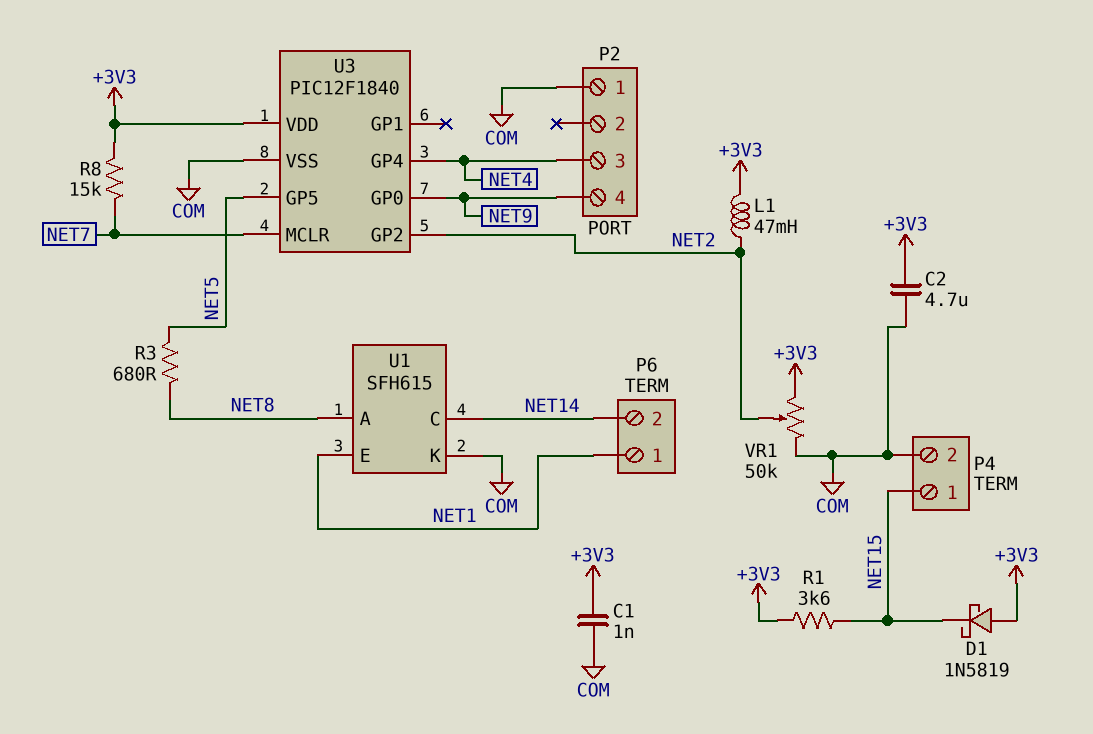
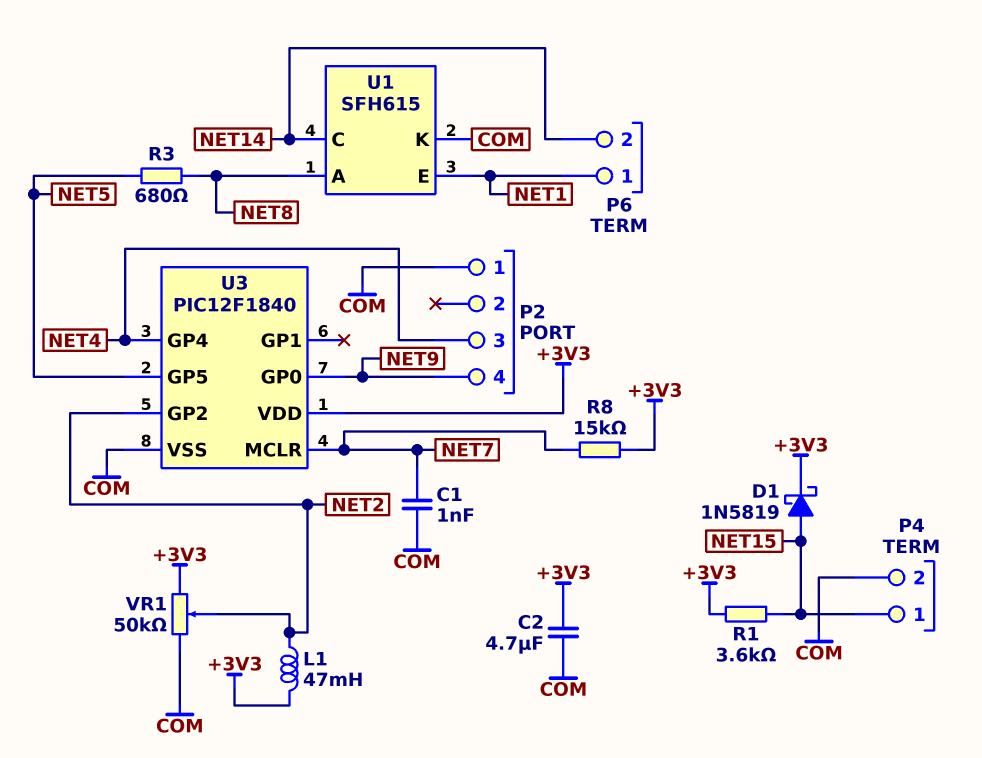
C1: 1nF (+3V3, COM) -> 1nF (COM, NET7)
D1: schottky 1N5819 (A +3V3, K NET15) -> schottky 1N5819 (A NET15, K +3V3)

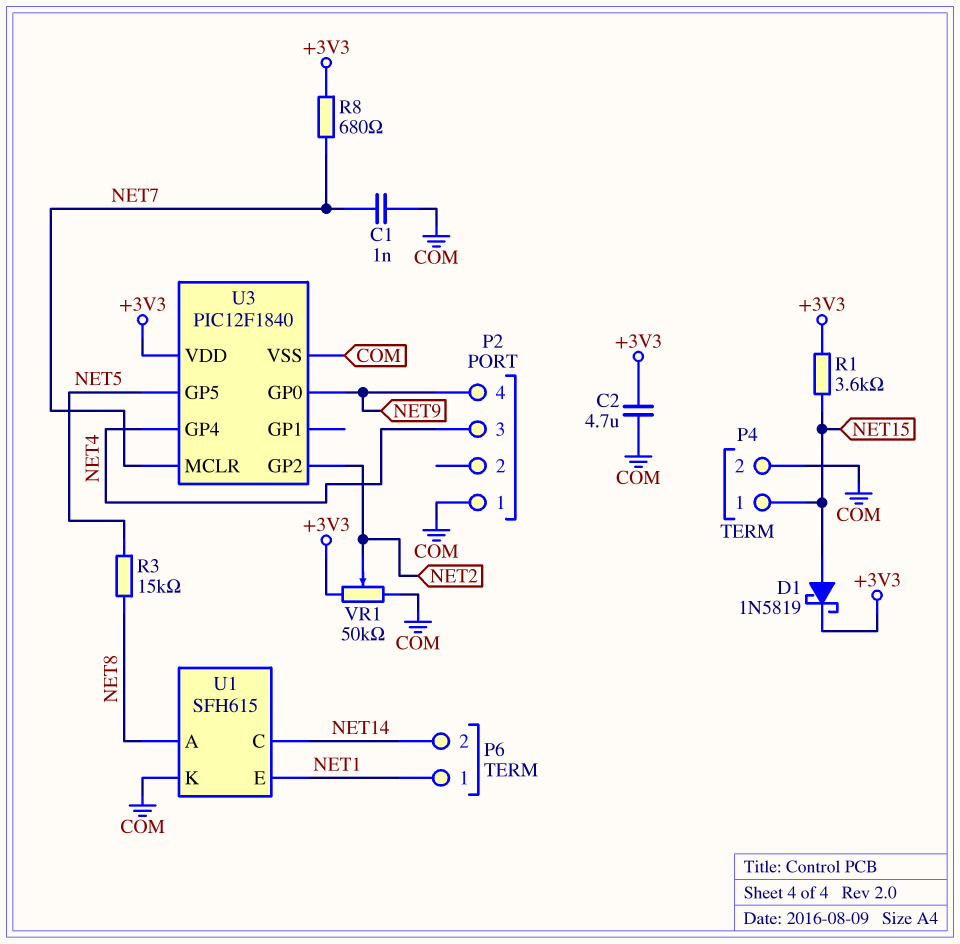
L1: 47mH (+3V3, NET2) -> none
R3: 680 (NET5, NET8) -> 15k (NET5, NET8)
R8: 15k (+3V3, NET7) -> 680 (+3V3, NET7)

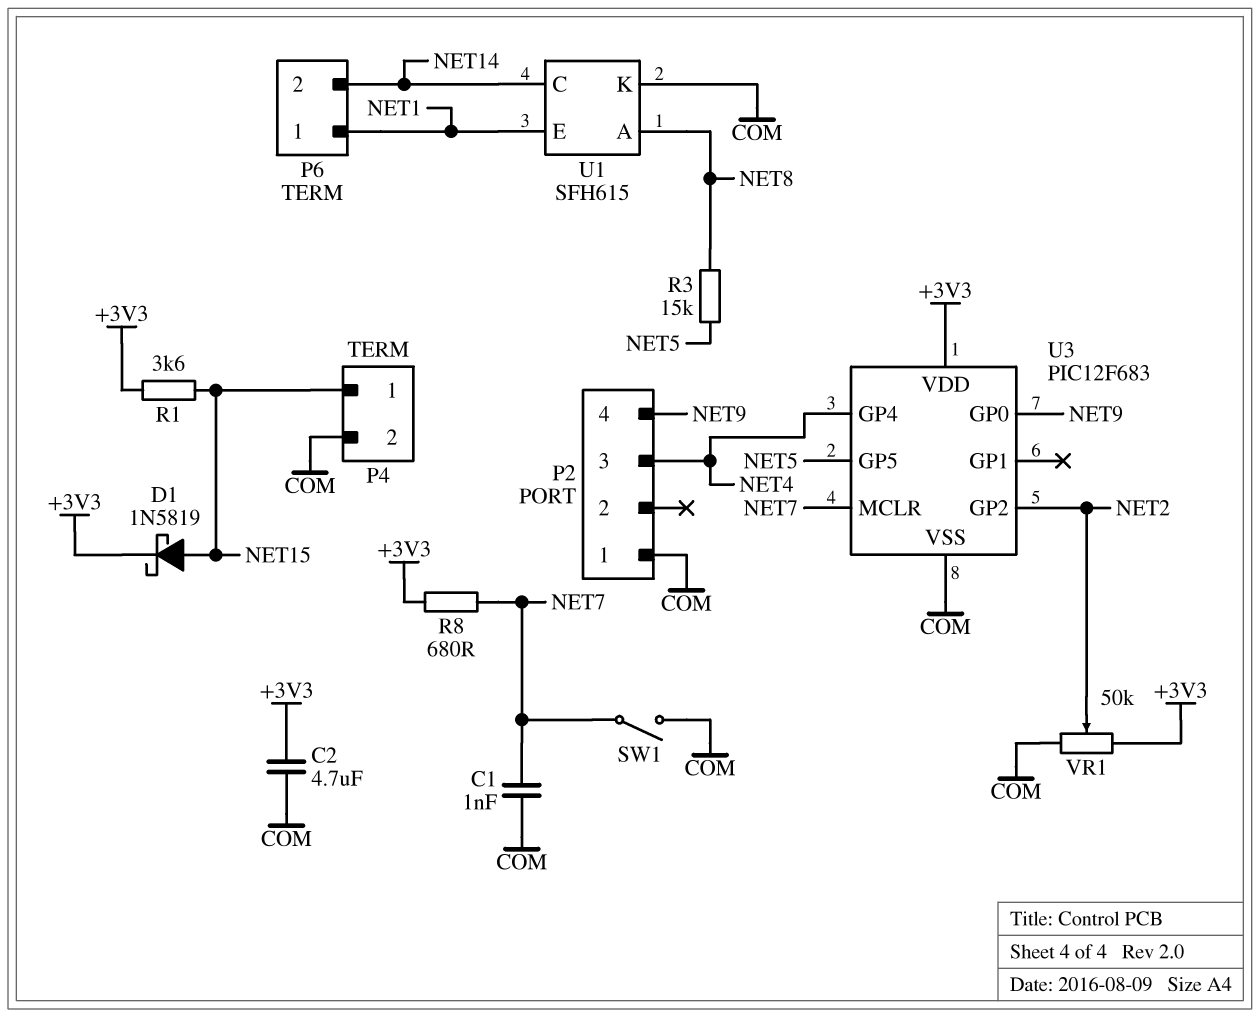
SW1: none -> switch (COM, NET7)
U3: PIC12F1840 -> PIC12F683

